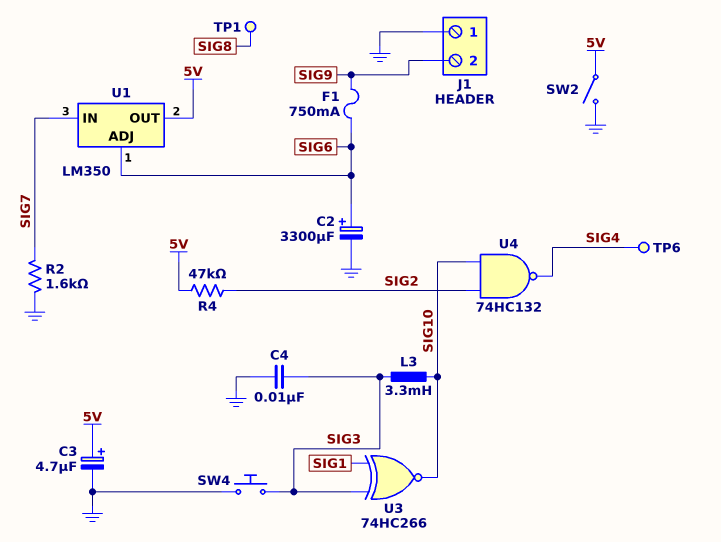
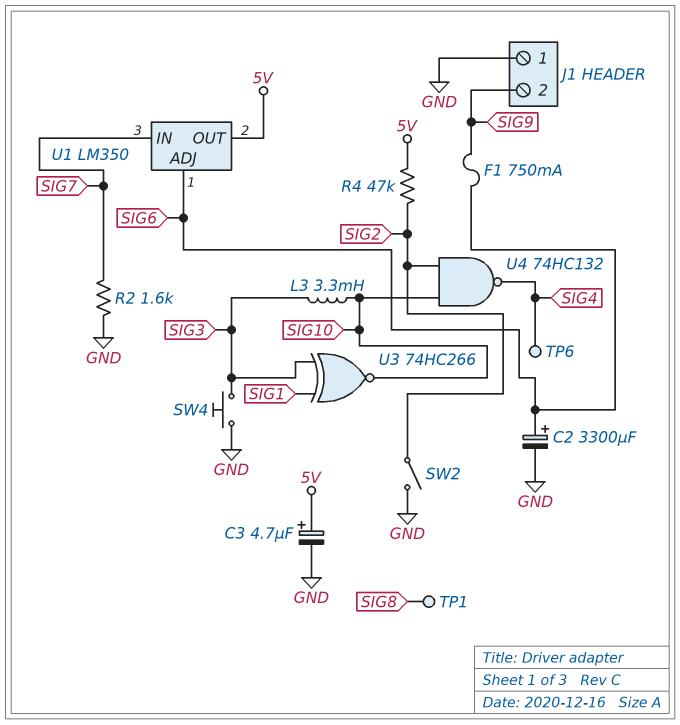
C4: 10nF (GND, SIG3) -> none
SW2: switch (5V, GND) -> switch (GND, SIG2)

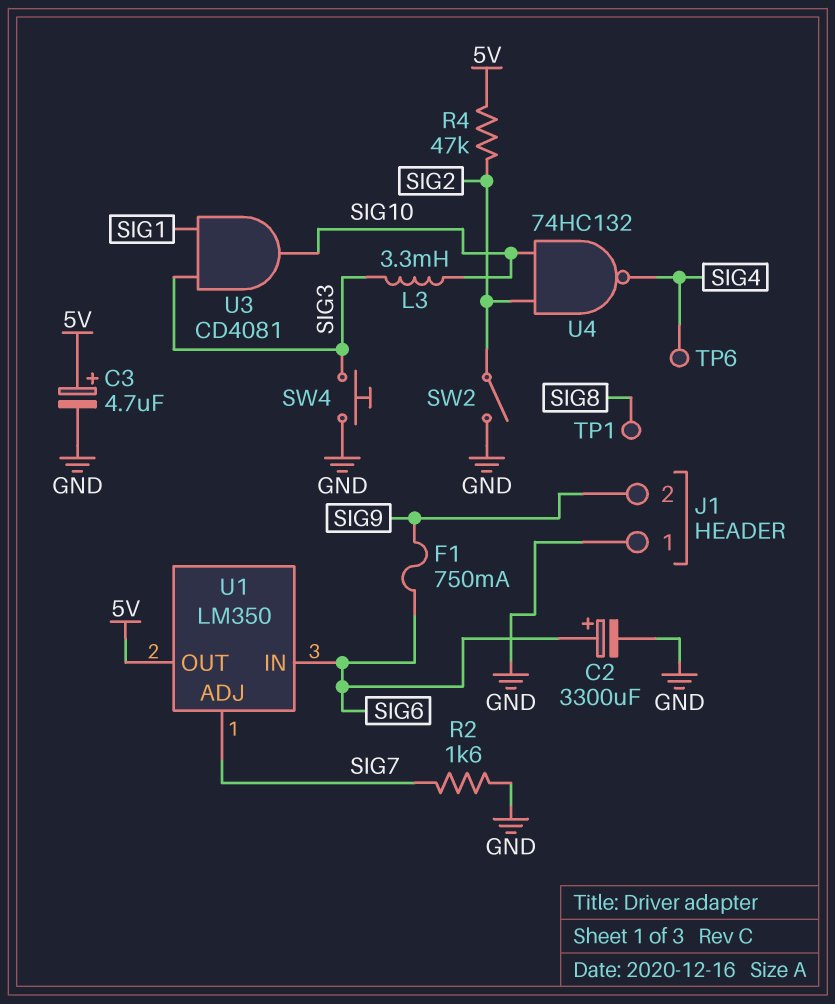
U1 pin ADJ: SIG6 -> SIG7
U1 pin IN: SIG7 -> SIG6
U3: XNOR 74HC266 (in SIG1, in SIG3, out SIG10) -> AND CD4081 (in SIG1, in SIG3, out SIG10)

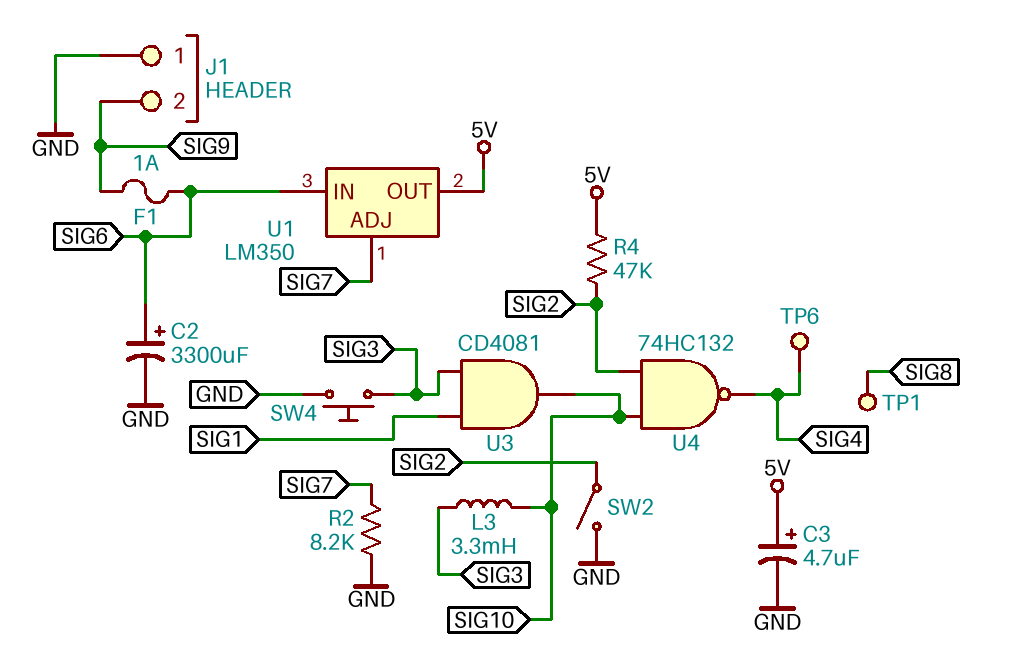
F1: 750mA (SIG6, SIG9) -> 1A (SIG6, SIG9)
R2: 1.6k (GND, SIG7) -> 8.2k (GND, SIG7)

